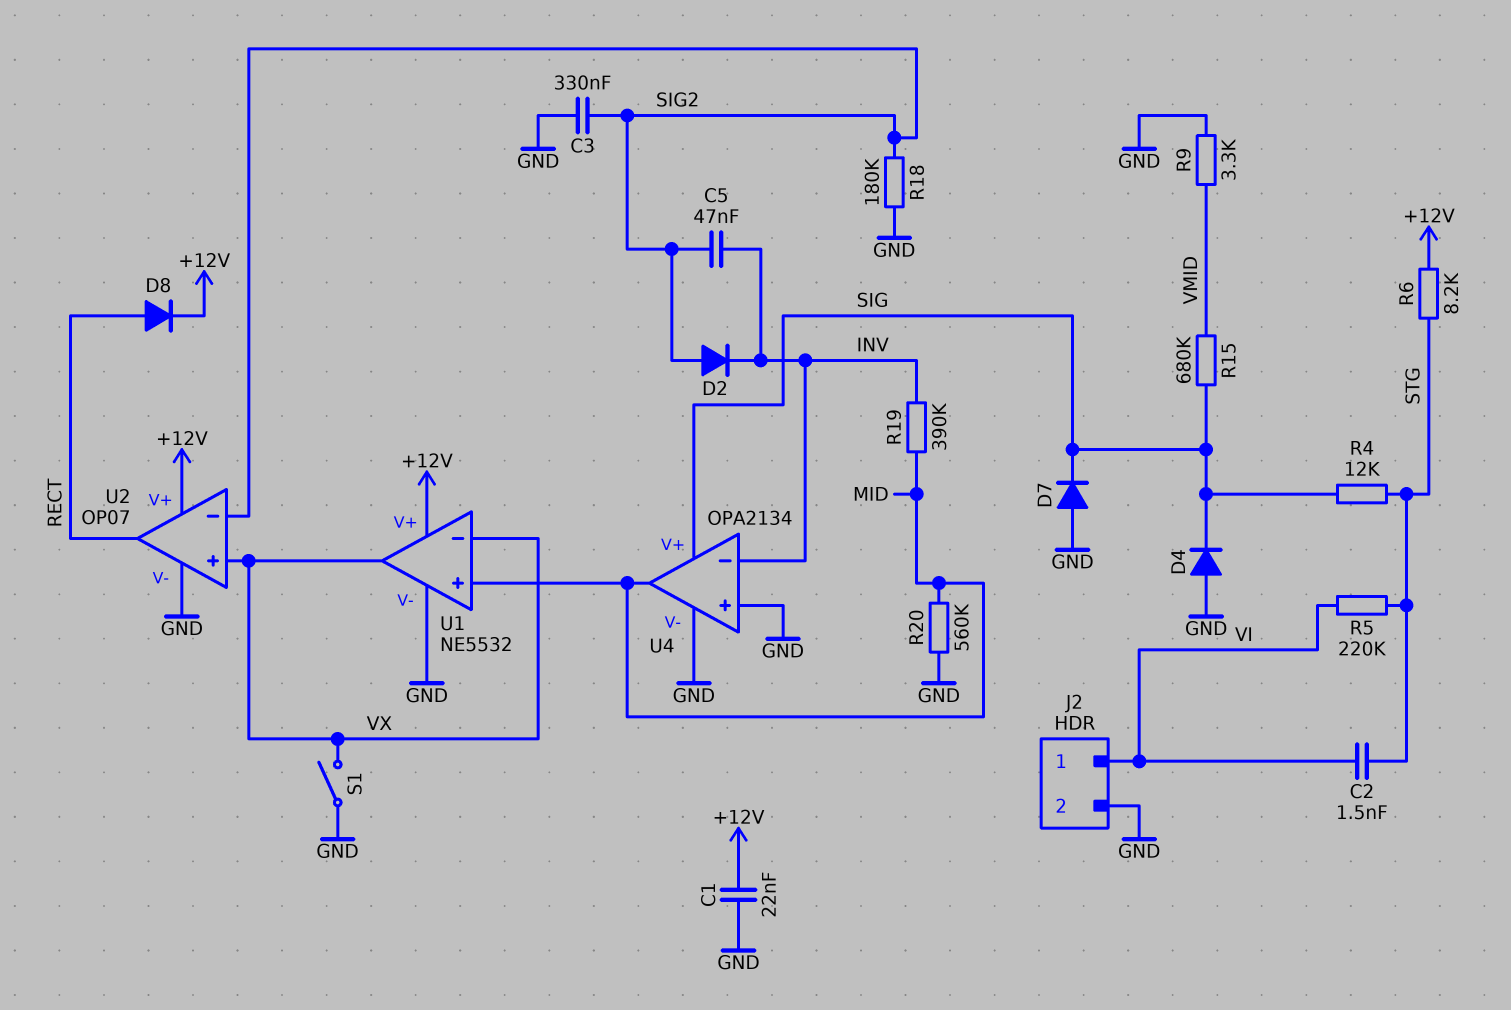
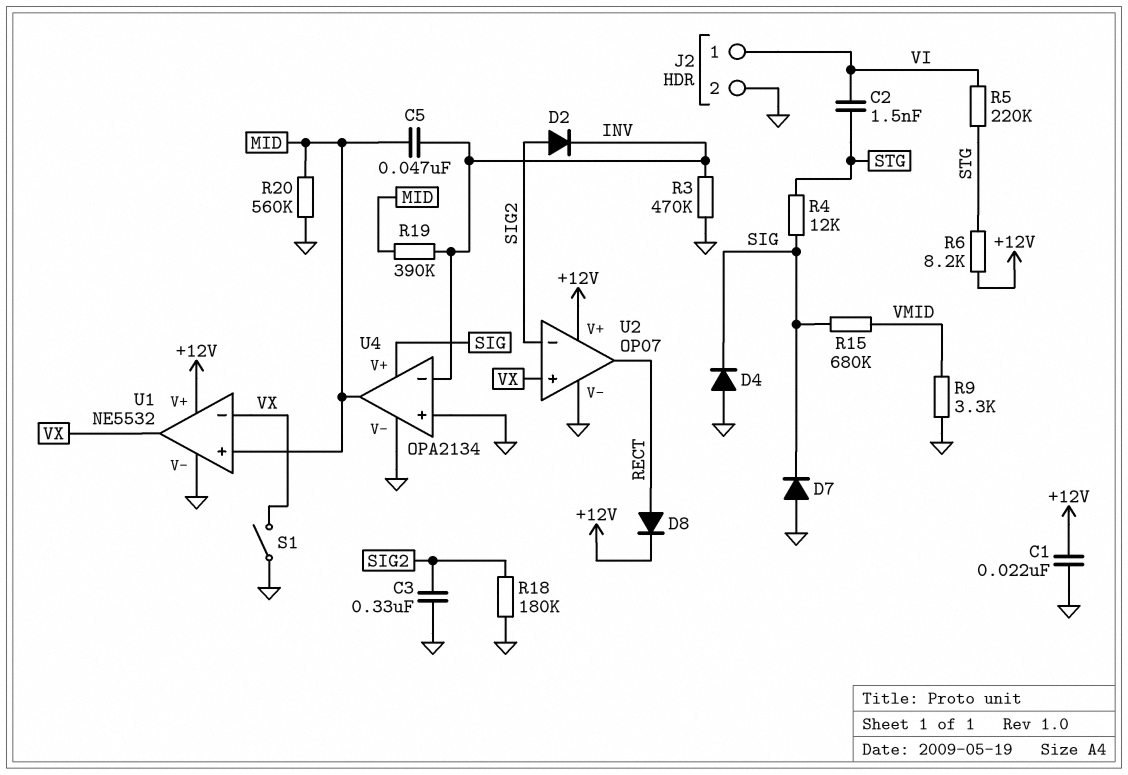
C5: 47nF (INV, SIG2) -> 47nF (INV, MID)
R3: none -> 470k (GND, INV)

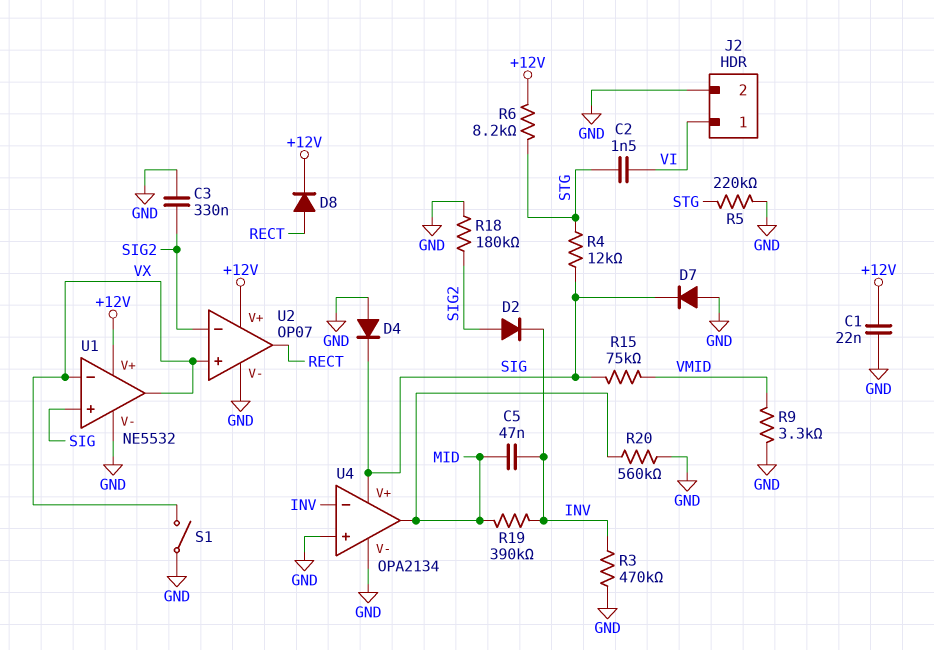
R5: 220k (STG, VI) -> 220k (GND, STG)
R15: 680k (SIG, VMID) -> 75k (SIG, VMID)
U1 pin in+: MID -> SIG

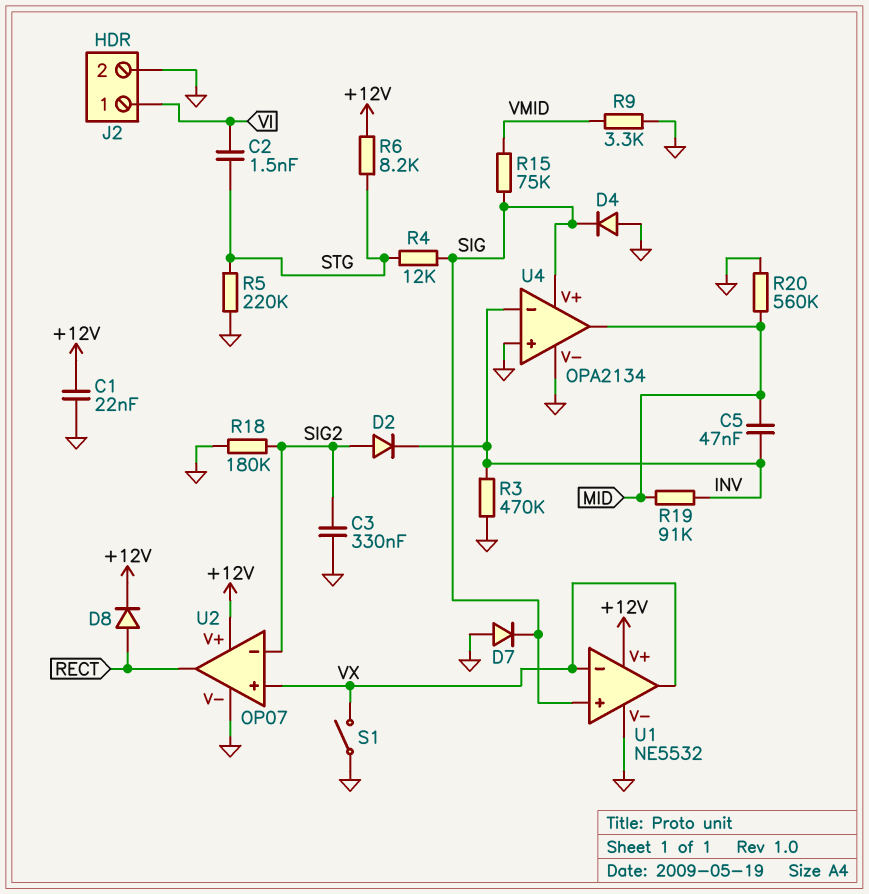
R19: 390k (INV, MID) -> 91k (INV, MID)

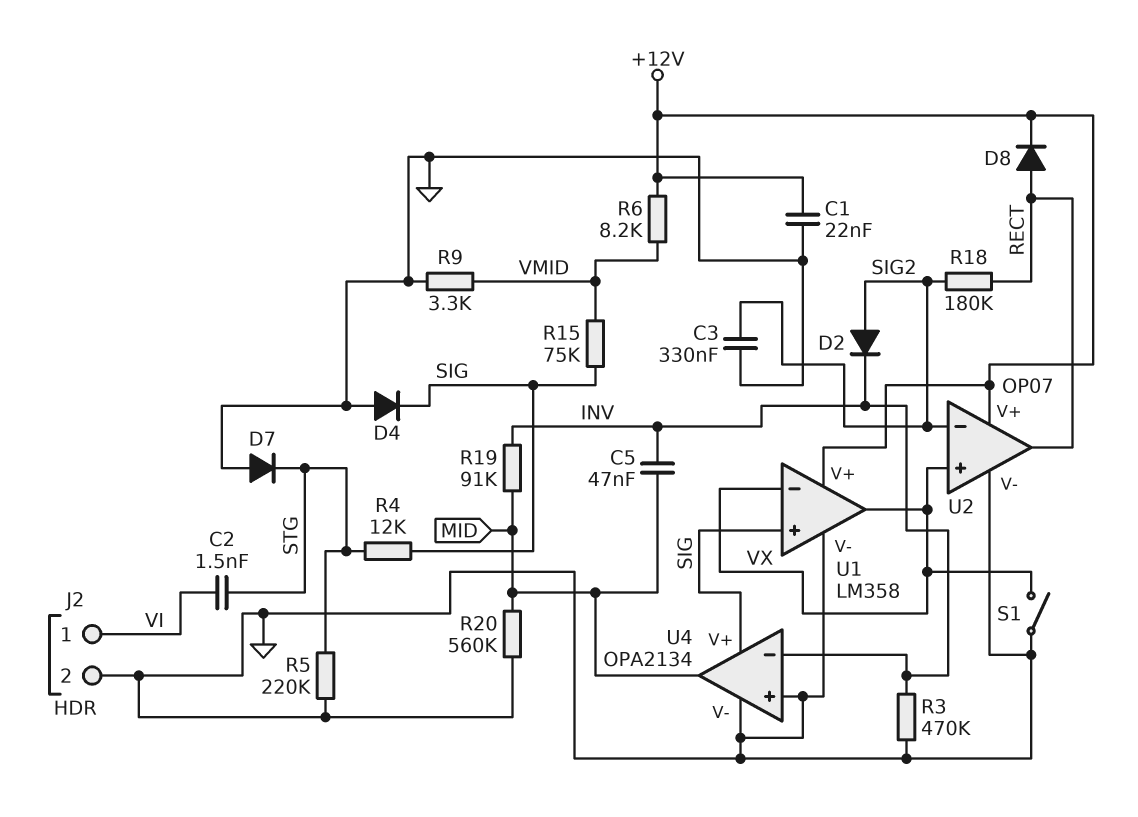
D7: diode (A GND, K SIG) -> diode (A GND, K STG)
R6: 8.2k (+12V, STG) -> 8.2k (+12V, VMID)
R18: 180k (GND, SIG2) -> 180k (RECT, SIG2)
U1: NE5532 -> LM358

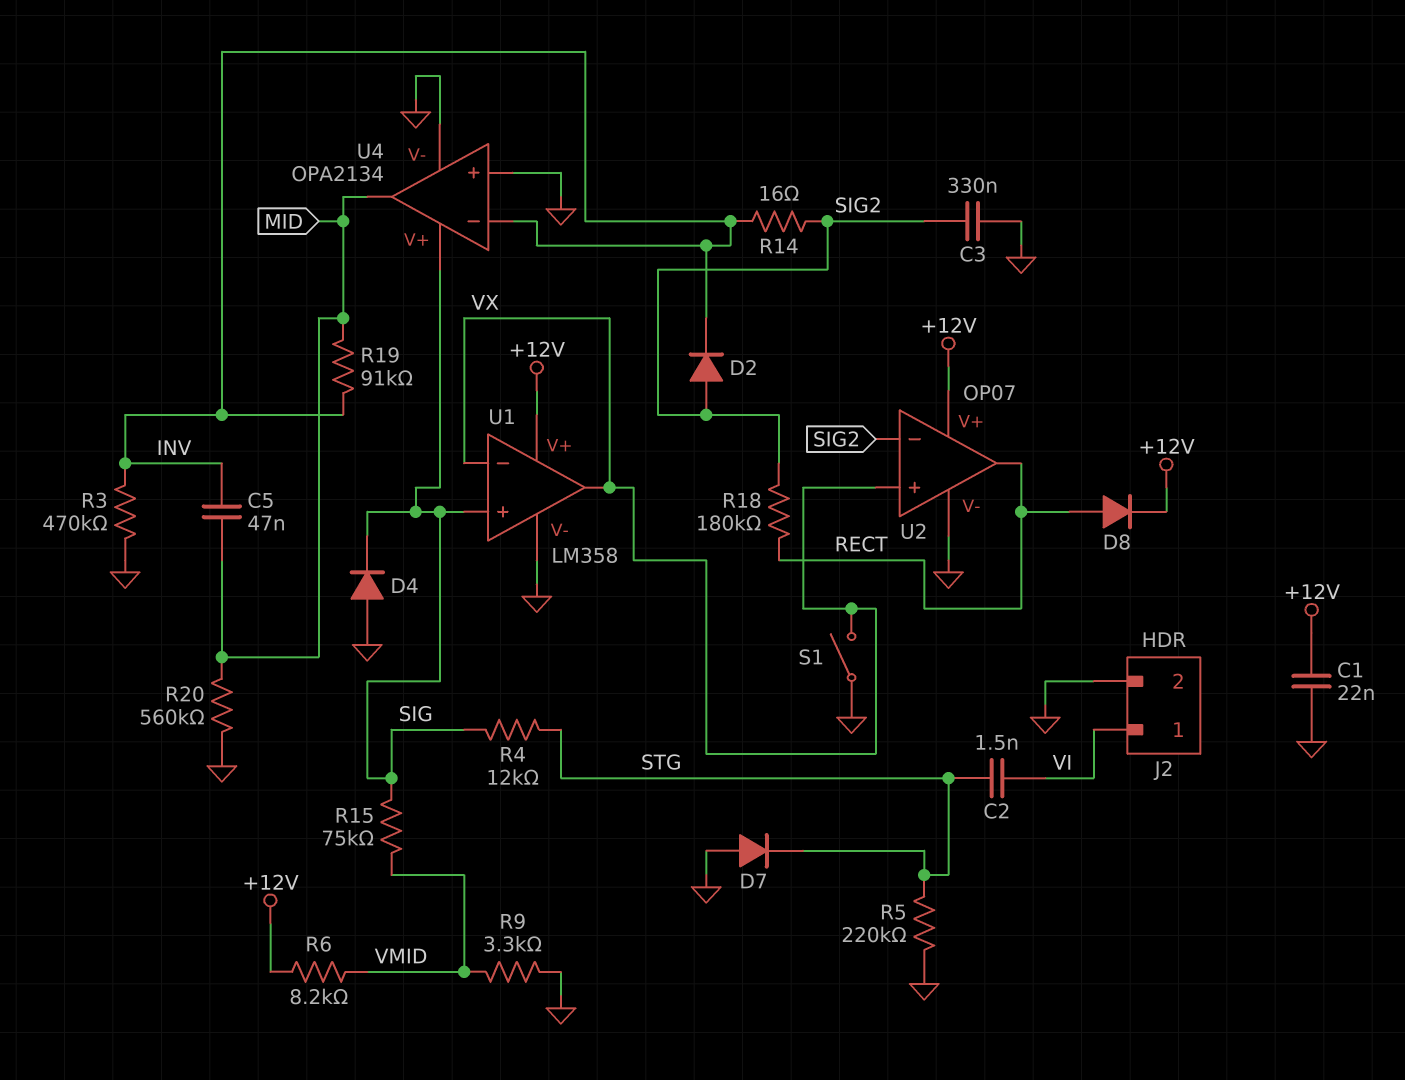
R14: none -> 16 (INV, SIG2)

